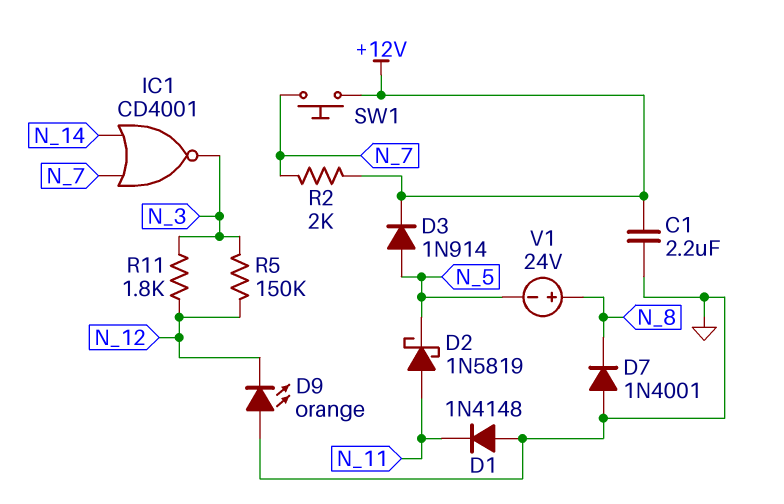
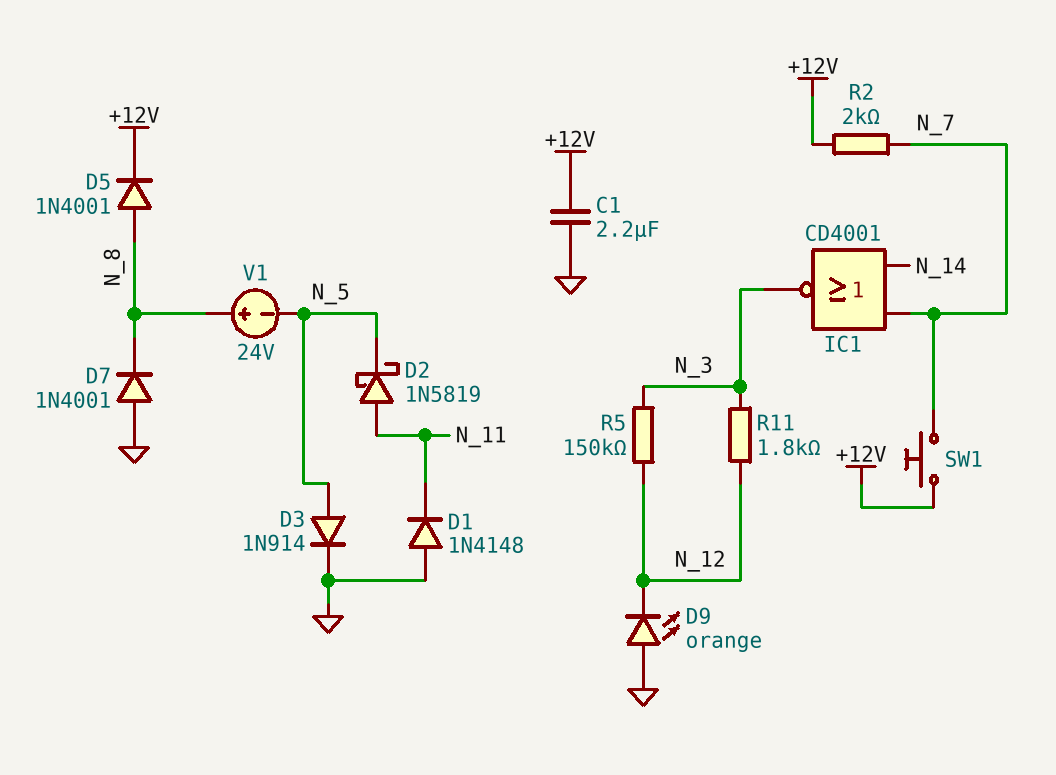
D3: diode 1N914 (A N_5, K +12V) -> diode 1N914 (A N_5, K GND)
D5: none -> diode 1N4001 (A N_8, K +12V)

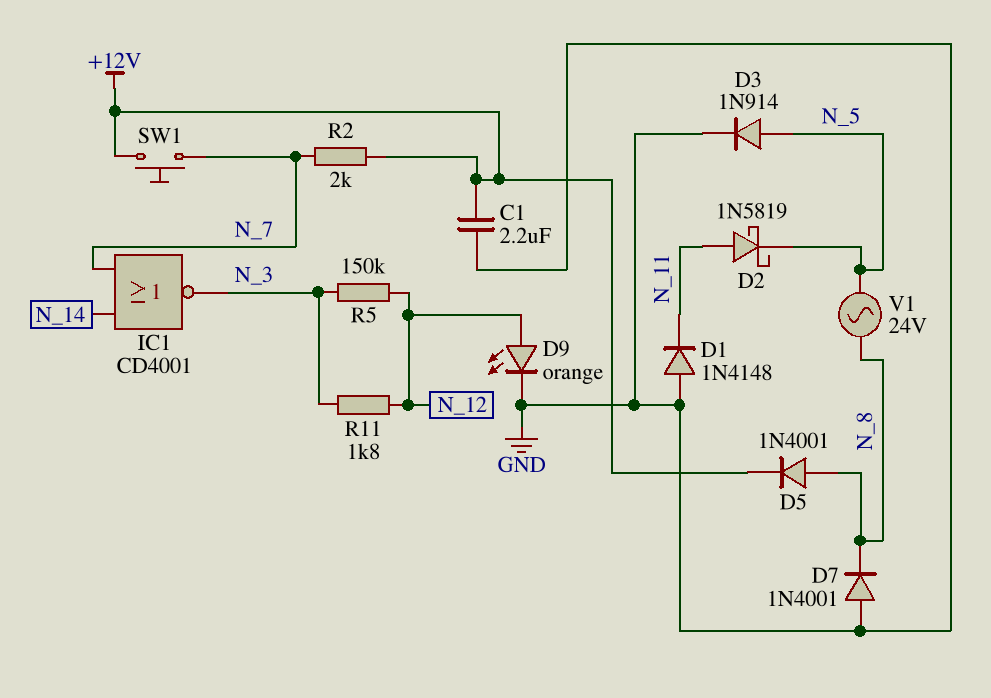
D9: LED orange (A GND, K N_12) -> LED orange (A N_12, K GND)
V1: 24V (plus N_8, minus N_5) -> AC 24V (N_5, N_8)

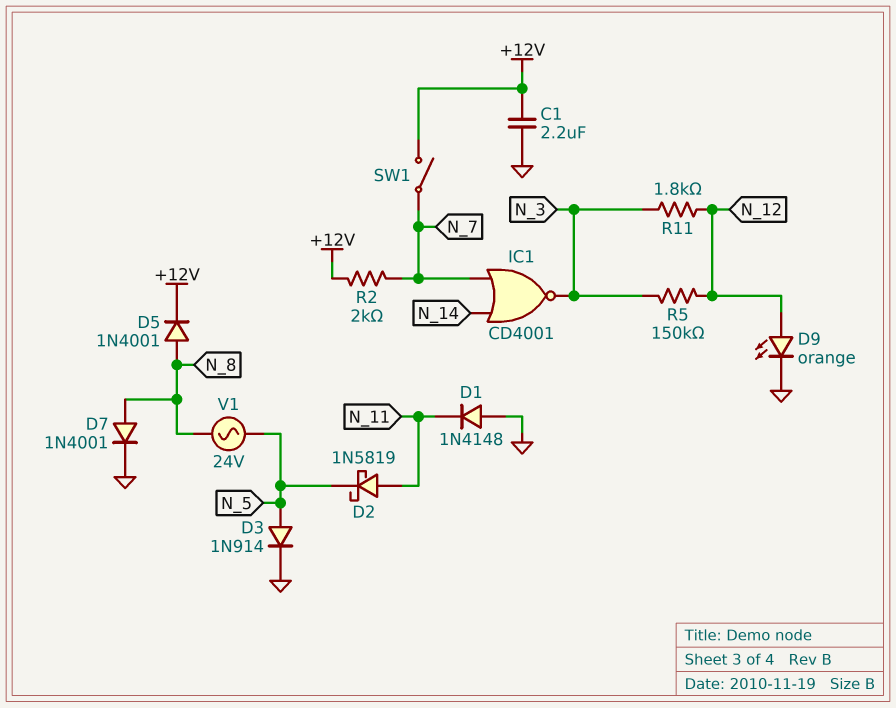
D7: diode 1N4001 (A GND, K N_8) -> diode 1N4001 (A N_8, K GND)
SW1: button (+12V, N_7) -> switch (+12V, N_7)

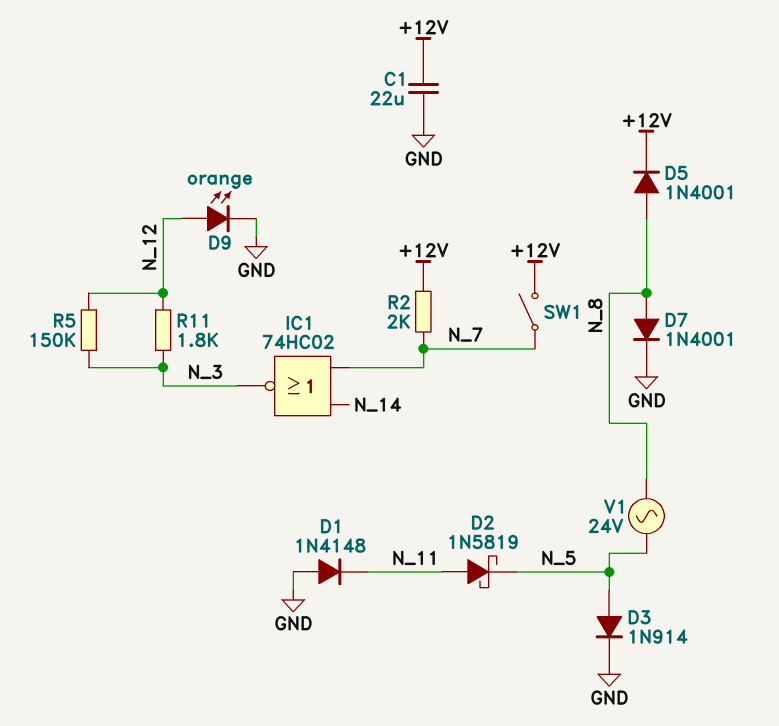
C1: 2.2uF (+12V, GND) -> 22uF (+12V, GND)
IC1: NOR CD4001 (in N_7, in N_14, out N_3) -> NOR 74HC02 (in N_7, in N_14, out N_3)

